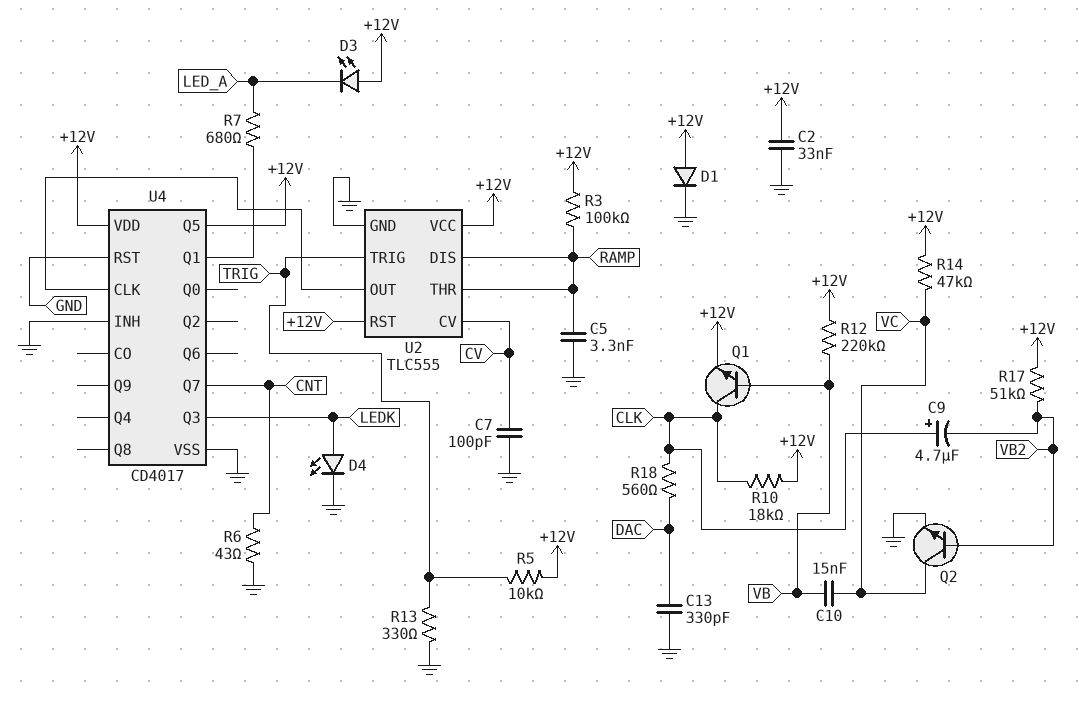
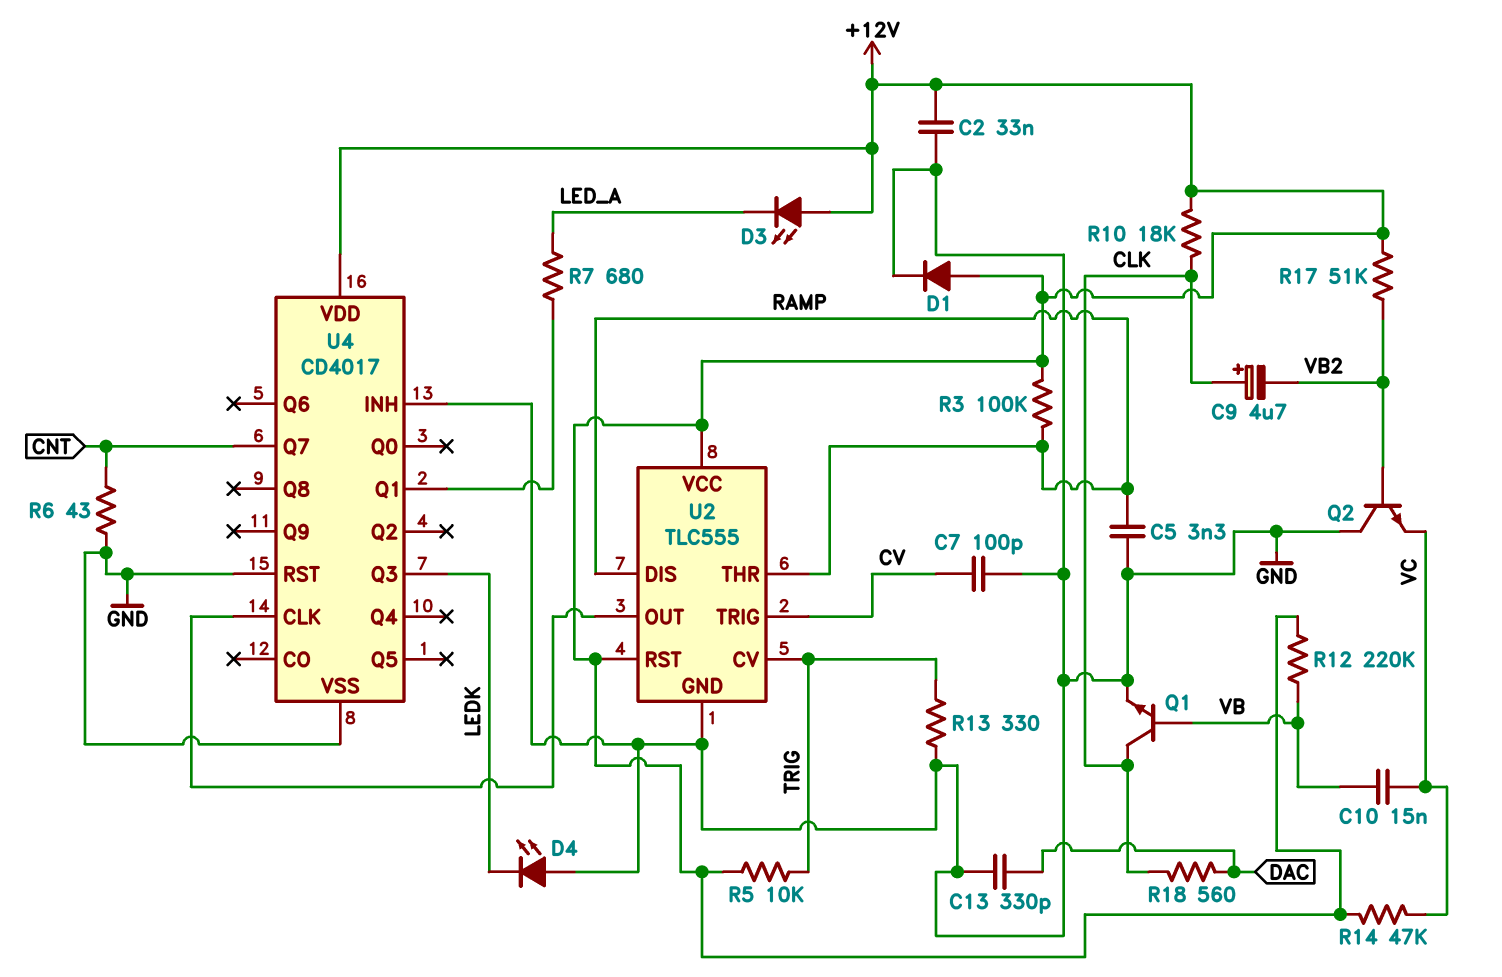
D4: LED (A LEDK, K GND) -> LED (A GND, K LEDK)
Q1: NPN (B VB, C CLK, E +12V) -> NPN (B VB, C CLK, E GND)
Q2: NPN (B VB2, C VC, E GND) -> NPN (B VB2, C GND, E VC)
U2 pin CV: CV -> TRIG
U2 pin TRIG: TRIG -> CV
U4 pin Q5: +12V -> none

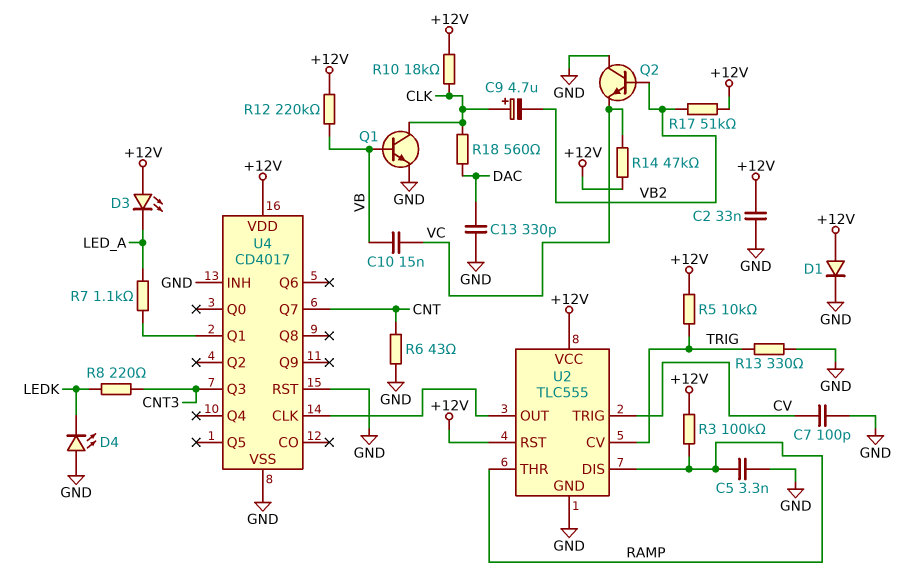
R7: 680 (LED_A, U4/Q1) -> 1.1k (LED_A, U4/Q1)
R8: none -> 220 (CNT3, LEDK)
U4 pin Q3: LEDK -> CNT3

